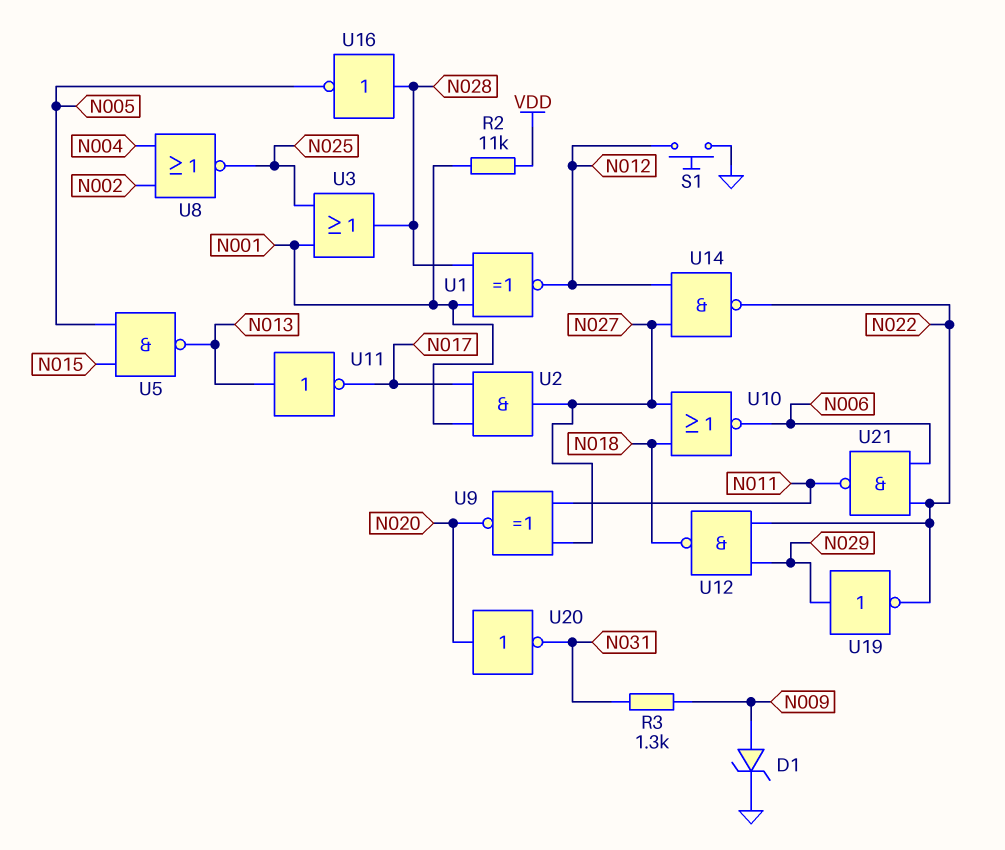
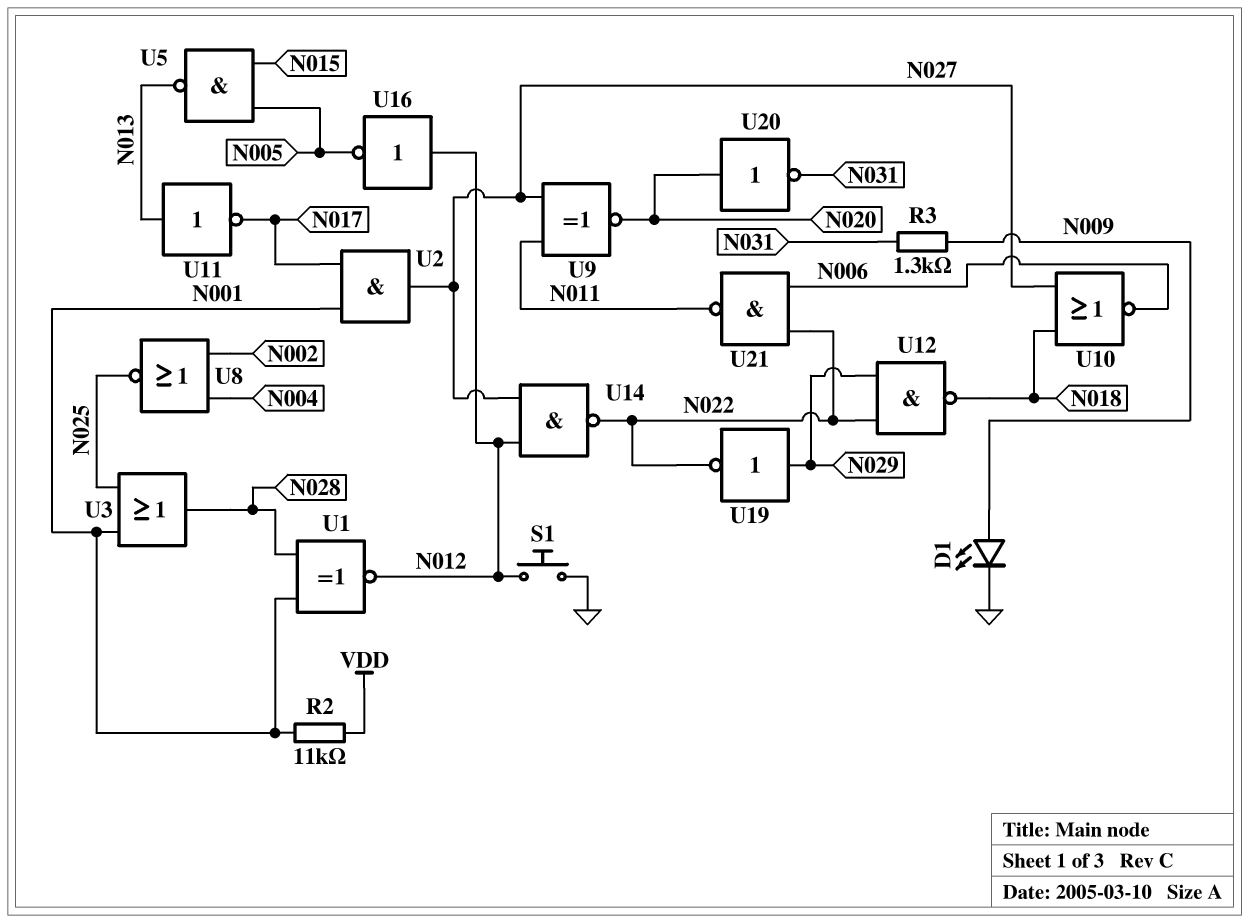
D1: zener (A N009, K GND) -> LED (A N009, K GND)
U16: NOT (in N028, out N005) -> NOT (in N012, out N005)

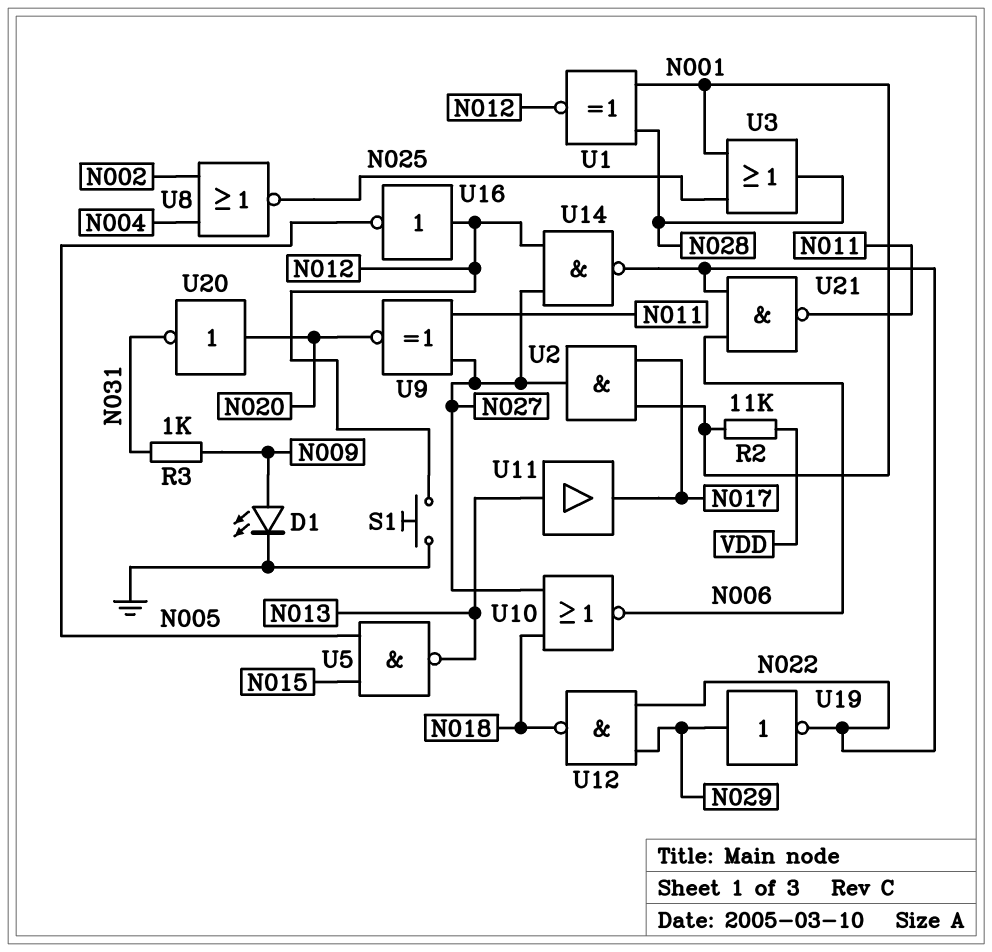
R3: 1.3k (N009, N031) -> 1k (N009, N031)
U11: NOT (in N013, out N017) -> buffer (in N013, out N017)

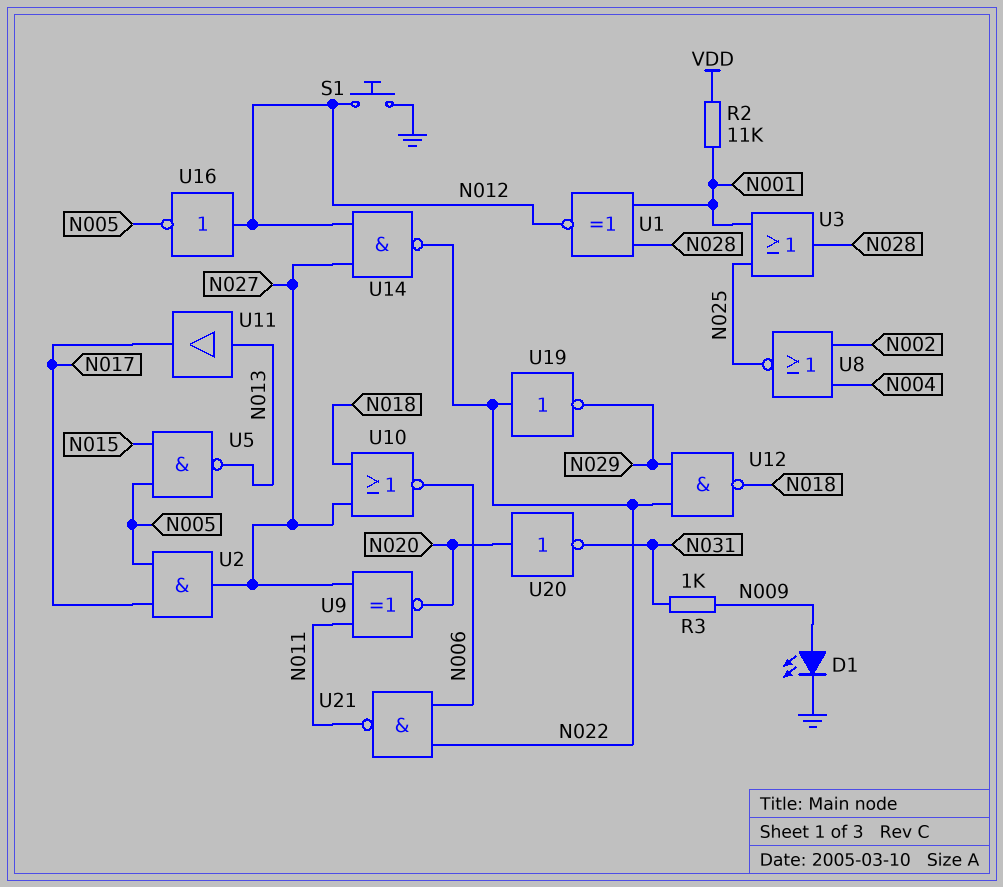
U2: AND (in N001, in N017, out N027) -> AND (in N005, in N017, out N027)
U19: NOT (in N029, out N022) -> NOT (in N022, out N029)

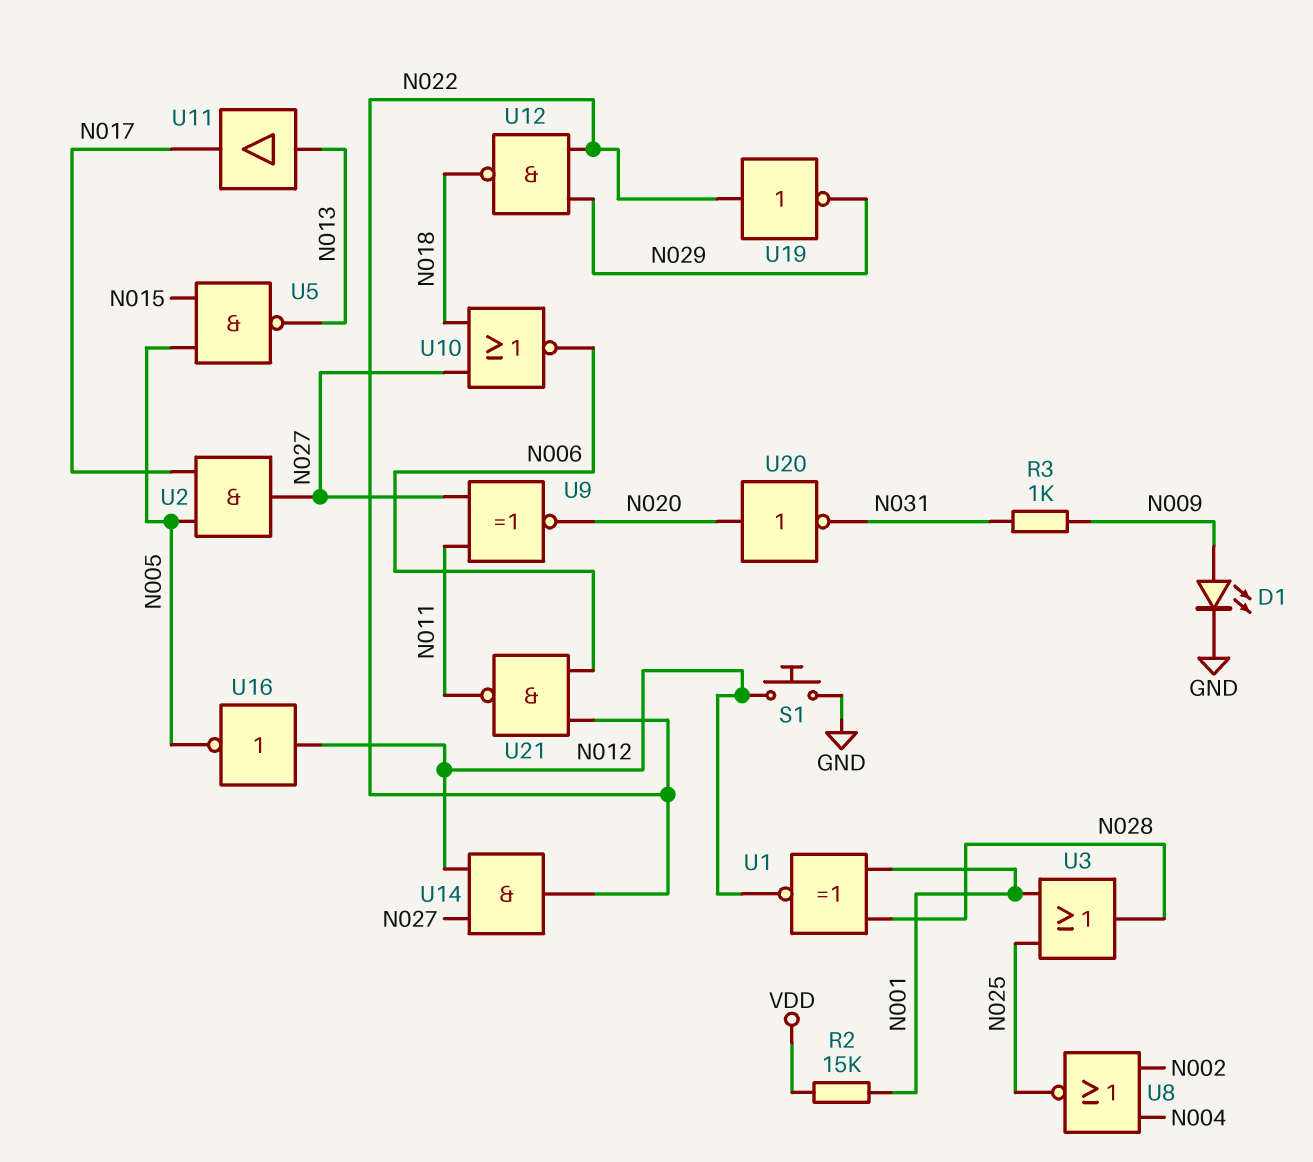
R2: 11k (N001, VDD) -> 15k (N001, VDD)
U14: NAND (in N012, in N027, out N022) -> AND (in N012, in N027, out N022)

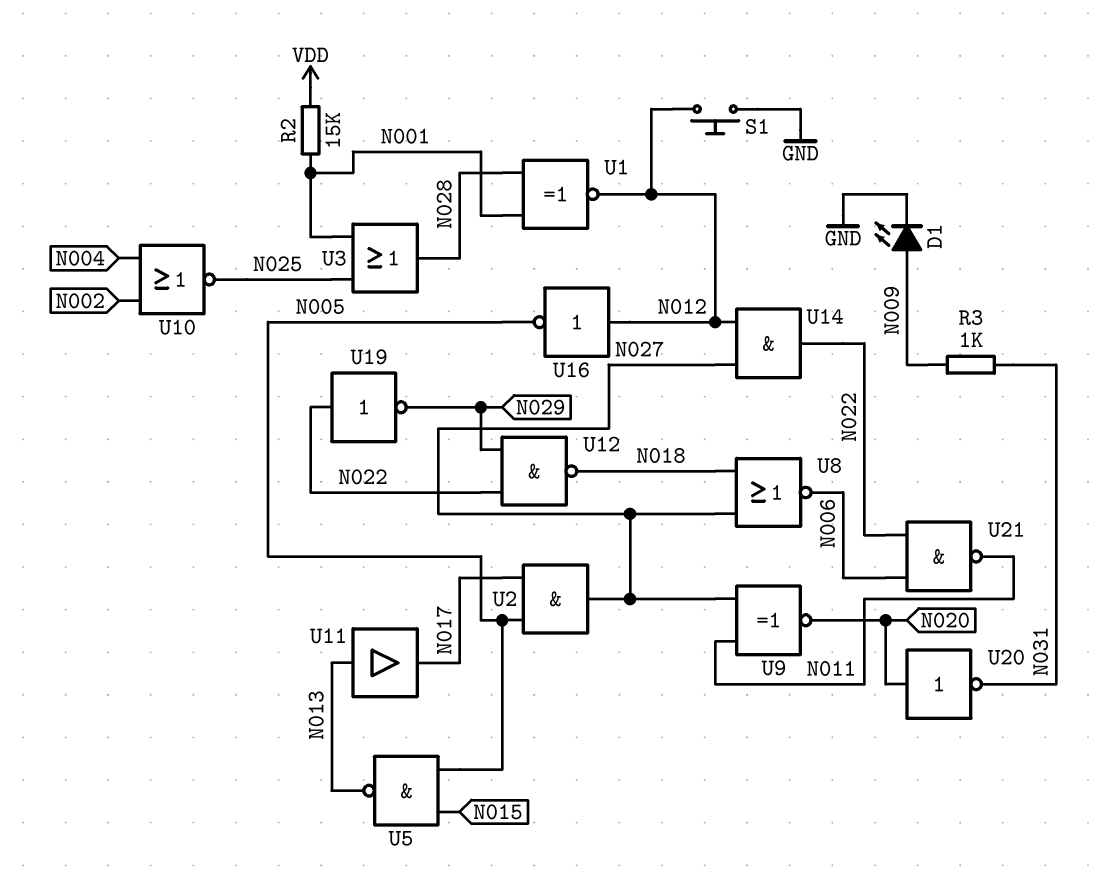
U8: NOR (in N002, in N004, out N025) -> NOR (in N018, in N027, out N006)
U10: NOR (in N018, in N027, out N006) -> NOR (in N002, in N004, out N025)

